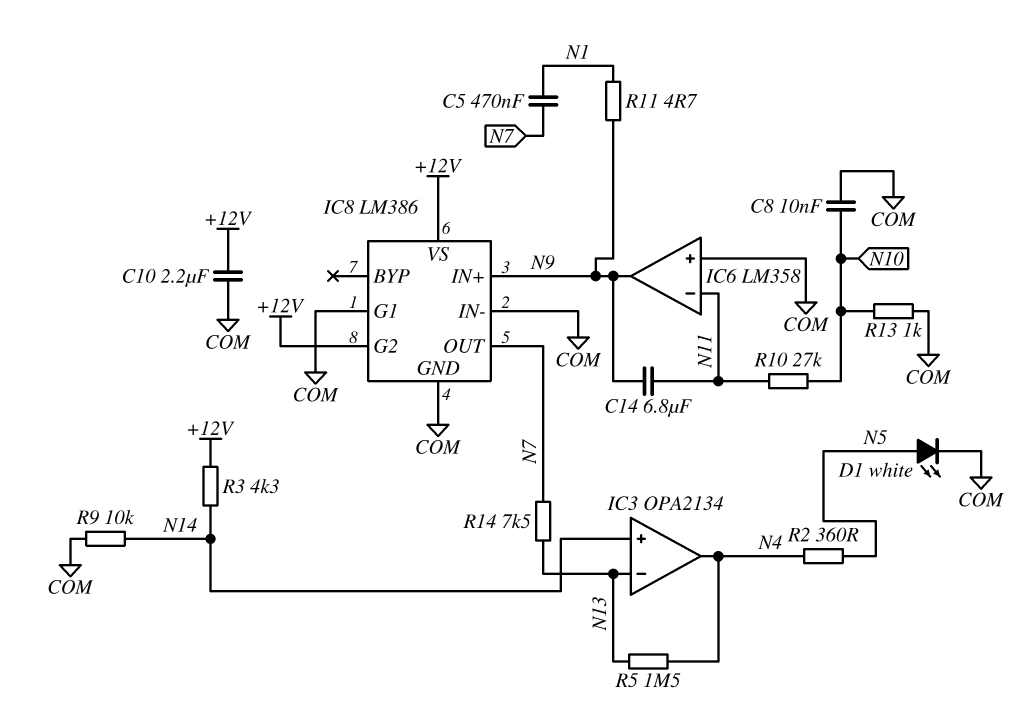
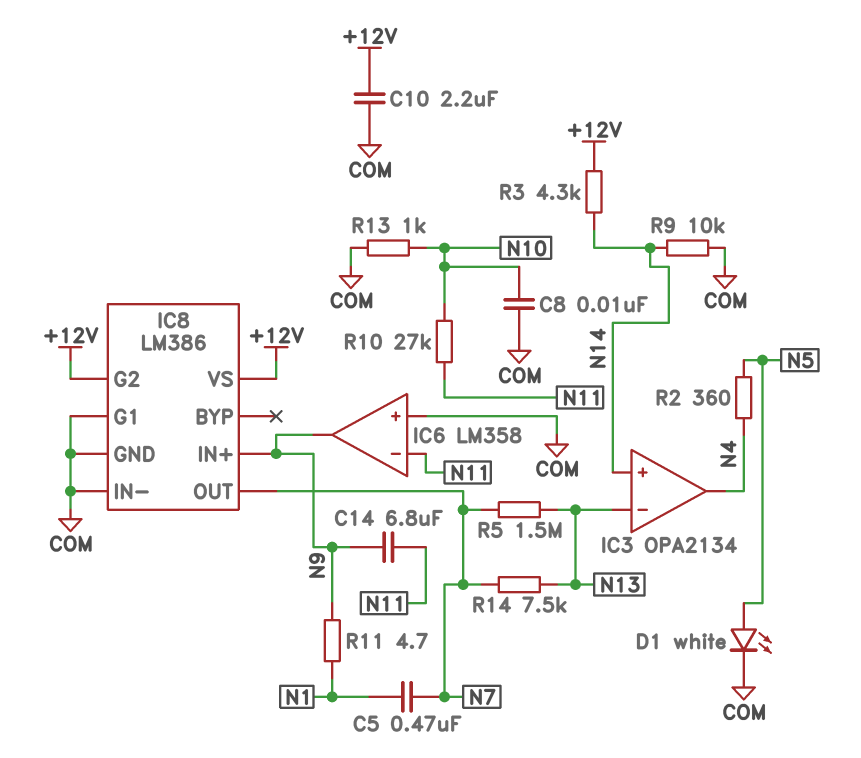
R5: 1.5M (N4, N13) -> 1.5M (N7, N13)

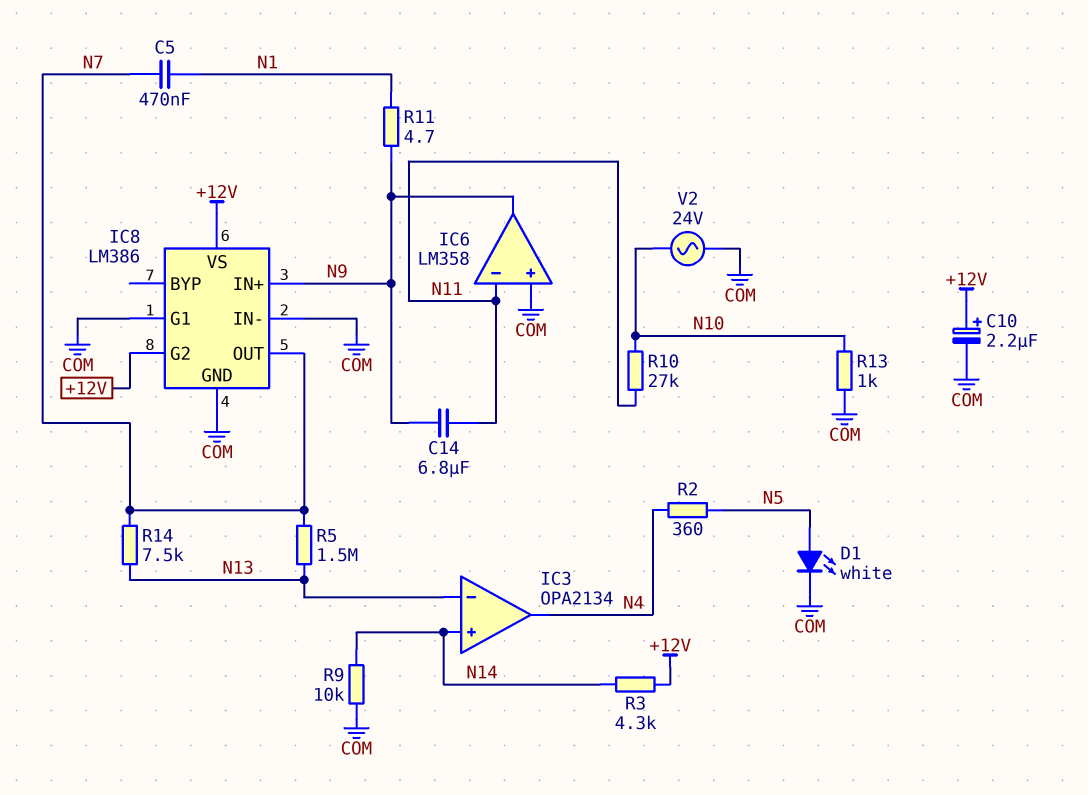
C8: 10nF (COM, N10) -> none
C10: 2.2uF (+12V, COM) -> 2.2uF (plus +12V, minus COM)
V2: none -> AC 24V (COM, N10)

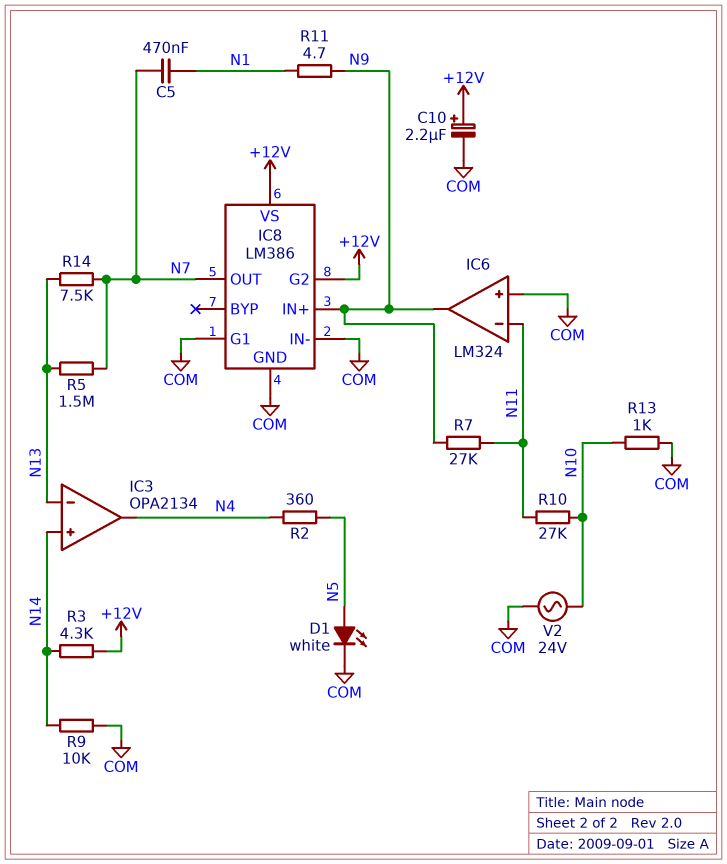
C14: 6.8uF (N9, N11) -> none
IC6: LM358 -> LM324
R7: none -> 27k (N9, N11)

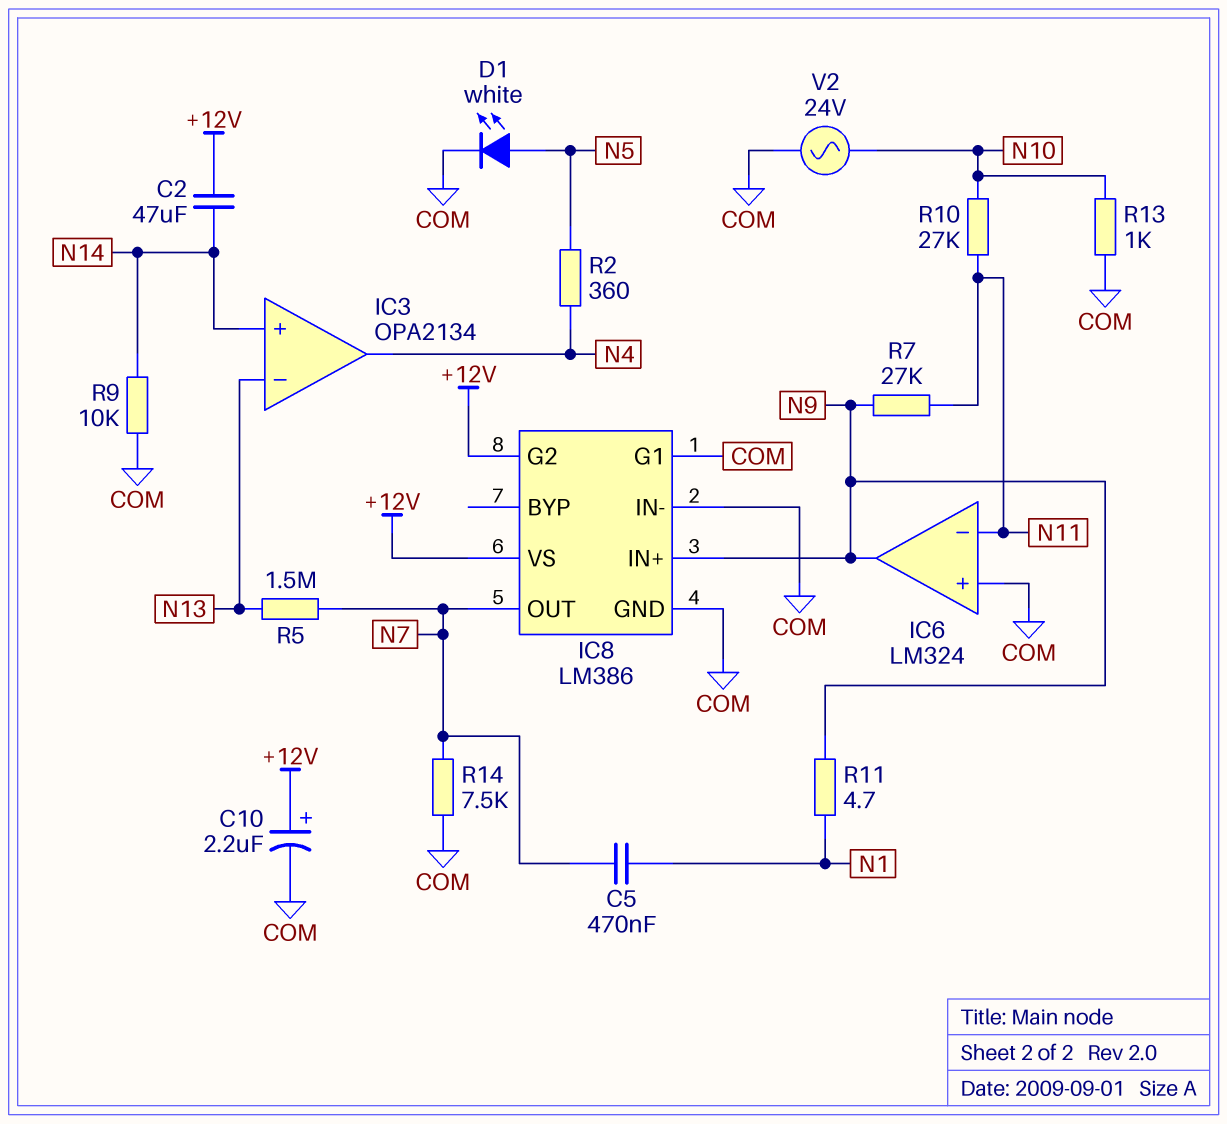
C2: none -> 47uF (+12V, N14)
R3: 4.3k (+12V, N14) -> none
R14: 7.5k (N7, N13) -> 7.5k (COM, N7)

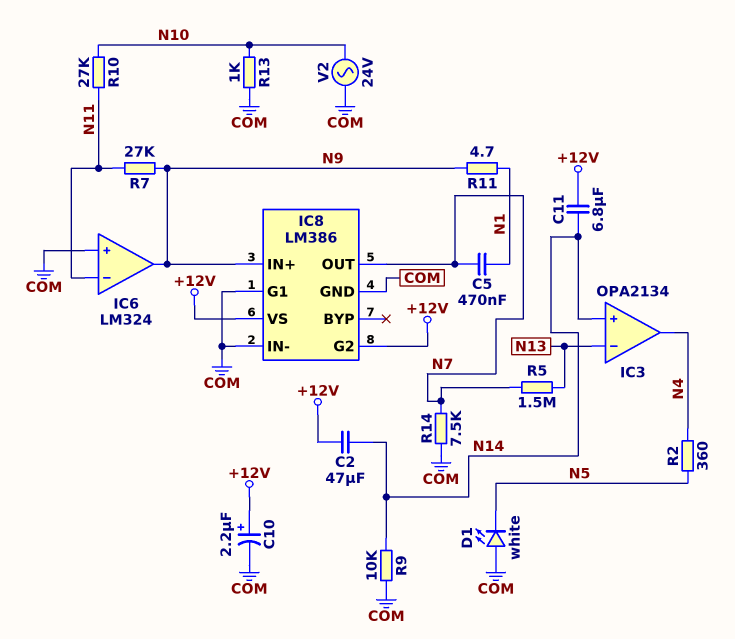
C11: none -> 6.8uF (+12V, N14)
D1: LED white (A N5, K COM) -> LED white (A COM, K N5)

